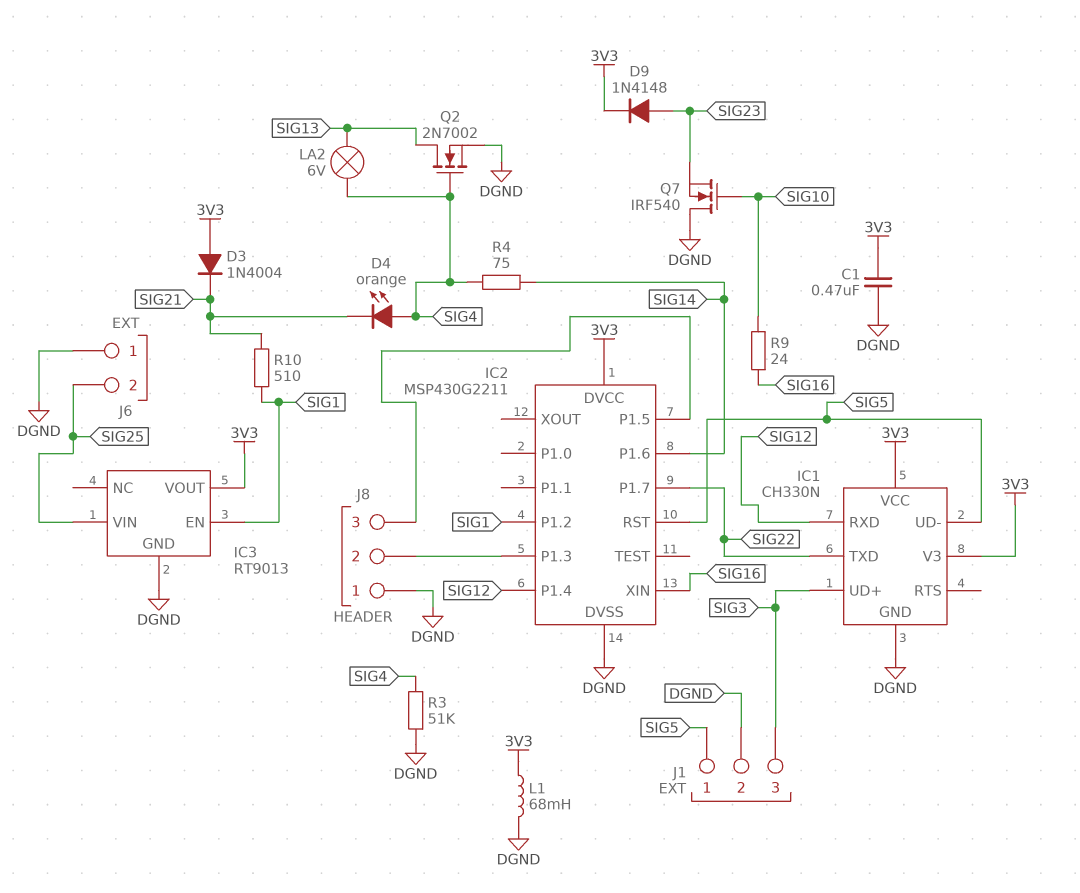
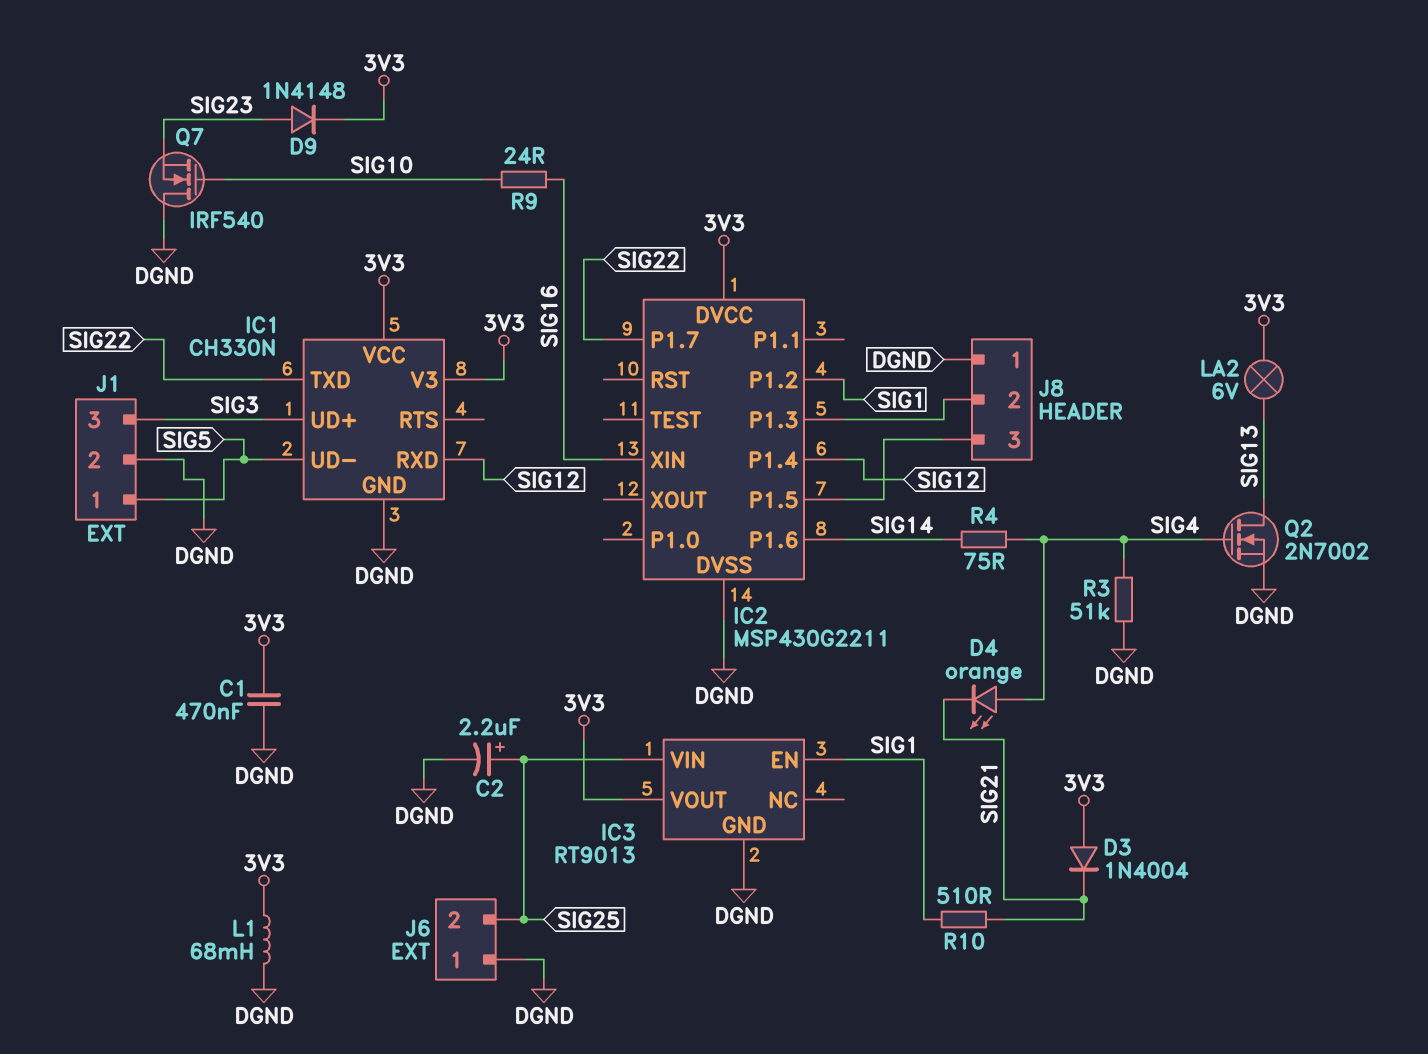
C2: none -> 2.2uF (plus SIG25, minus DGND)
IC2 pin RST: SIG5 -> none
LA2: lamp 6V (SIG4, SIG13) -> lamp 6V (3V3, SIG13)

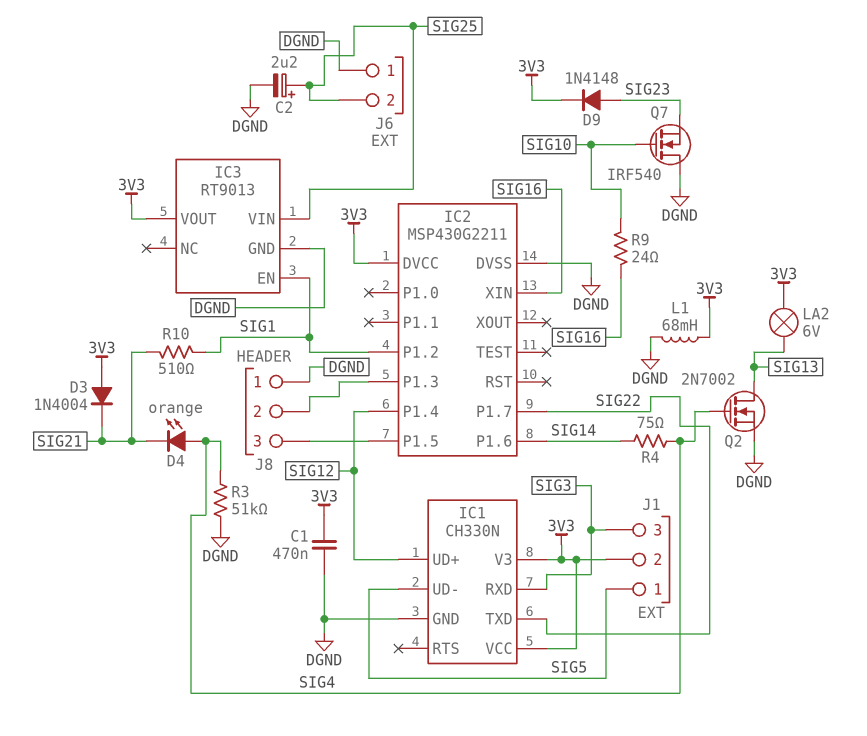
IC1 pin RXD: SIG12 -> SIG3
IC1 pin UD+: SIG3 -> SIG12
J1 pin 2: DGND -> 3V3

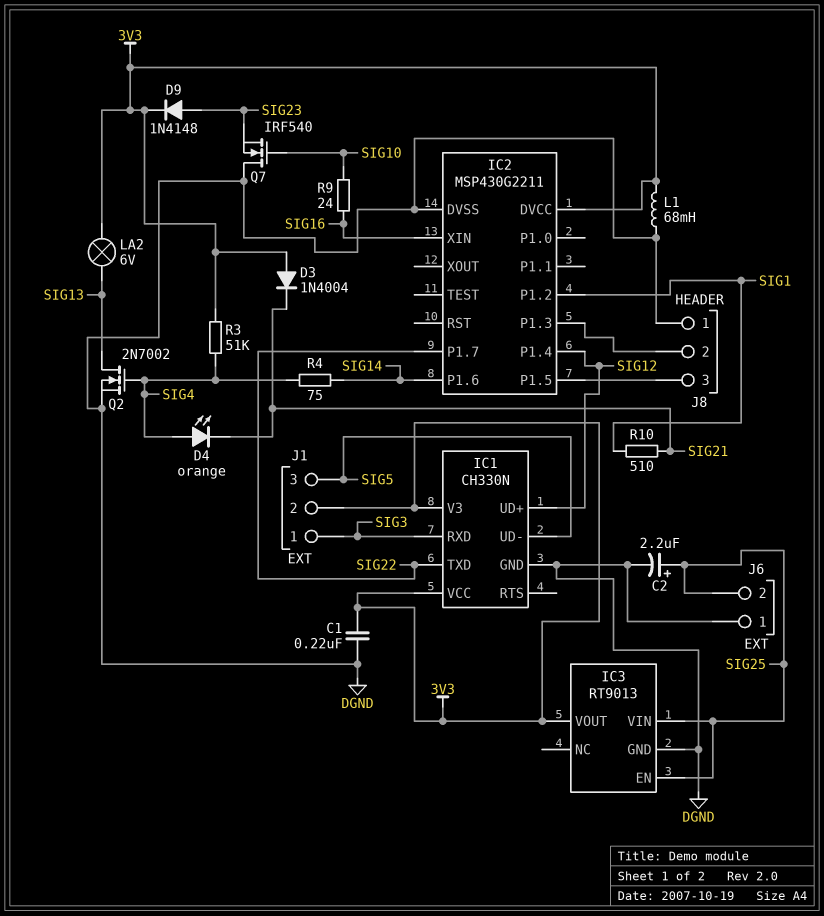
C1: 470nF (3V3, DGND) -> 220nF (3V3, DGND)
IC3 pin EN: SIG1 -> SIG25
J1 pin 1: SIG5 -> SIG3
J1 pin 3: SIG3 -> SIG5
R3: 51k (DGND, SIG4) -> 51k (3V3, SIG4)

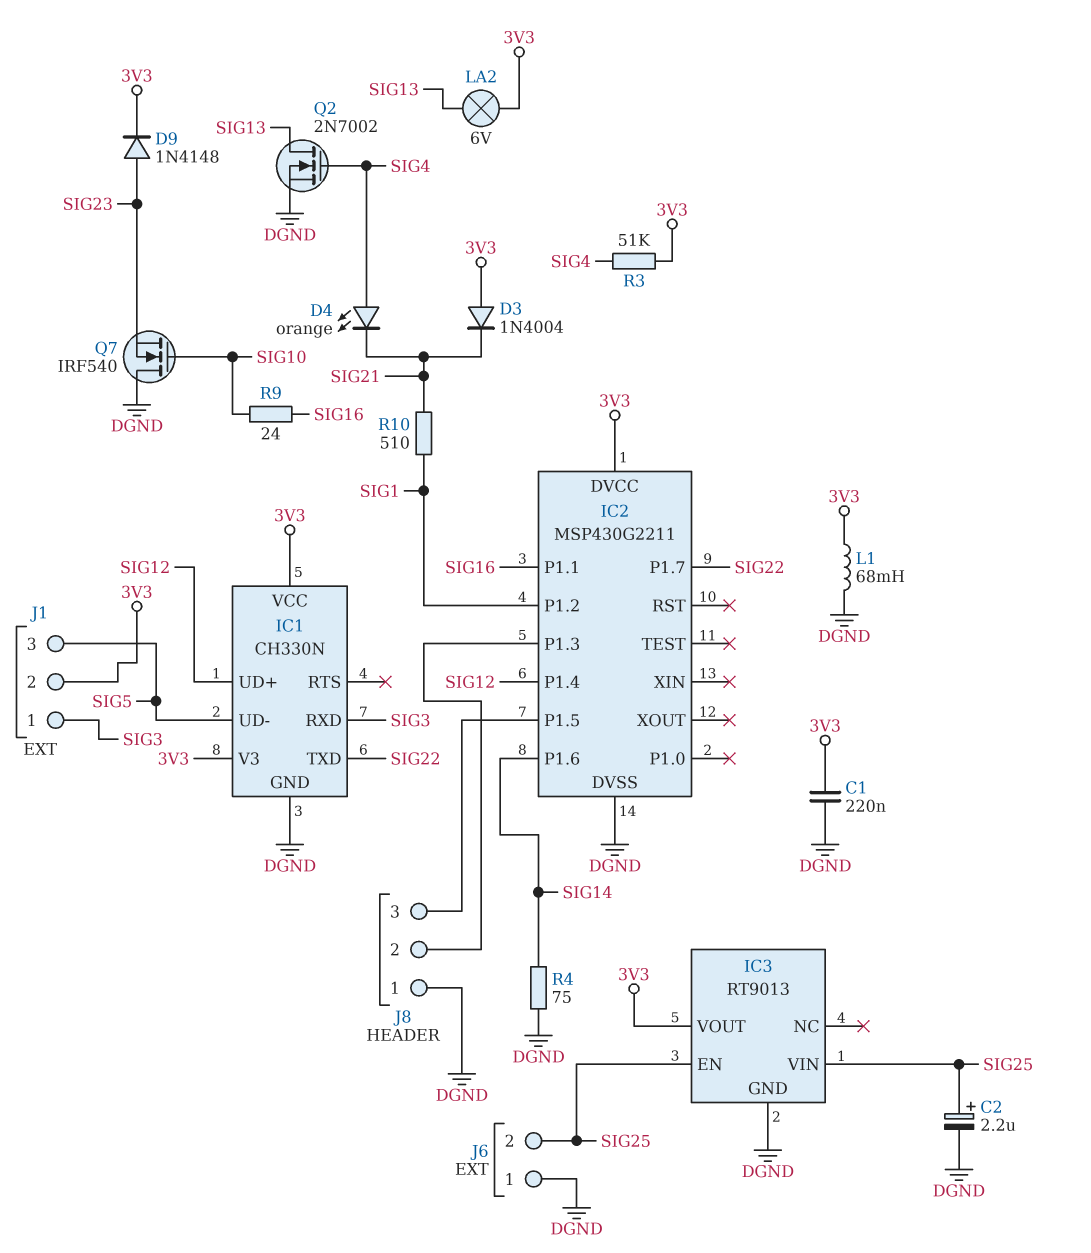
IC2 pin P1.1: none -> SIG16
IC2 pin XIN: SIG16 -> none
R4: 75 (SIG4, SIG14) -> 75 (DGND, SIG14)

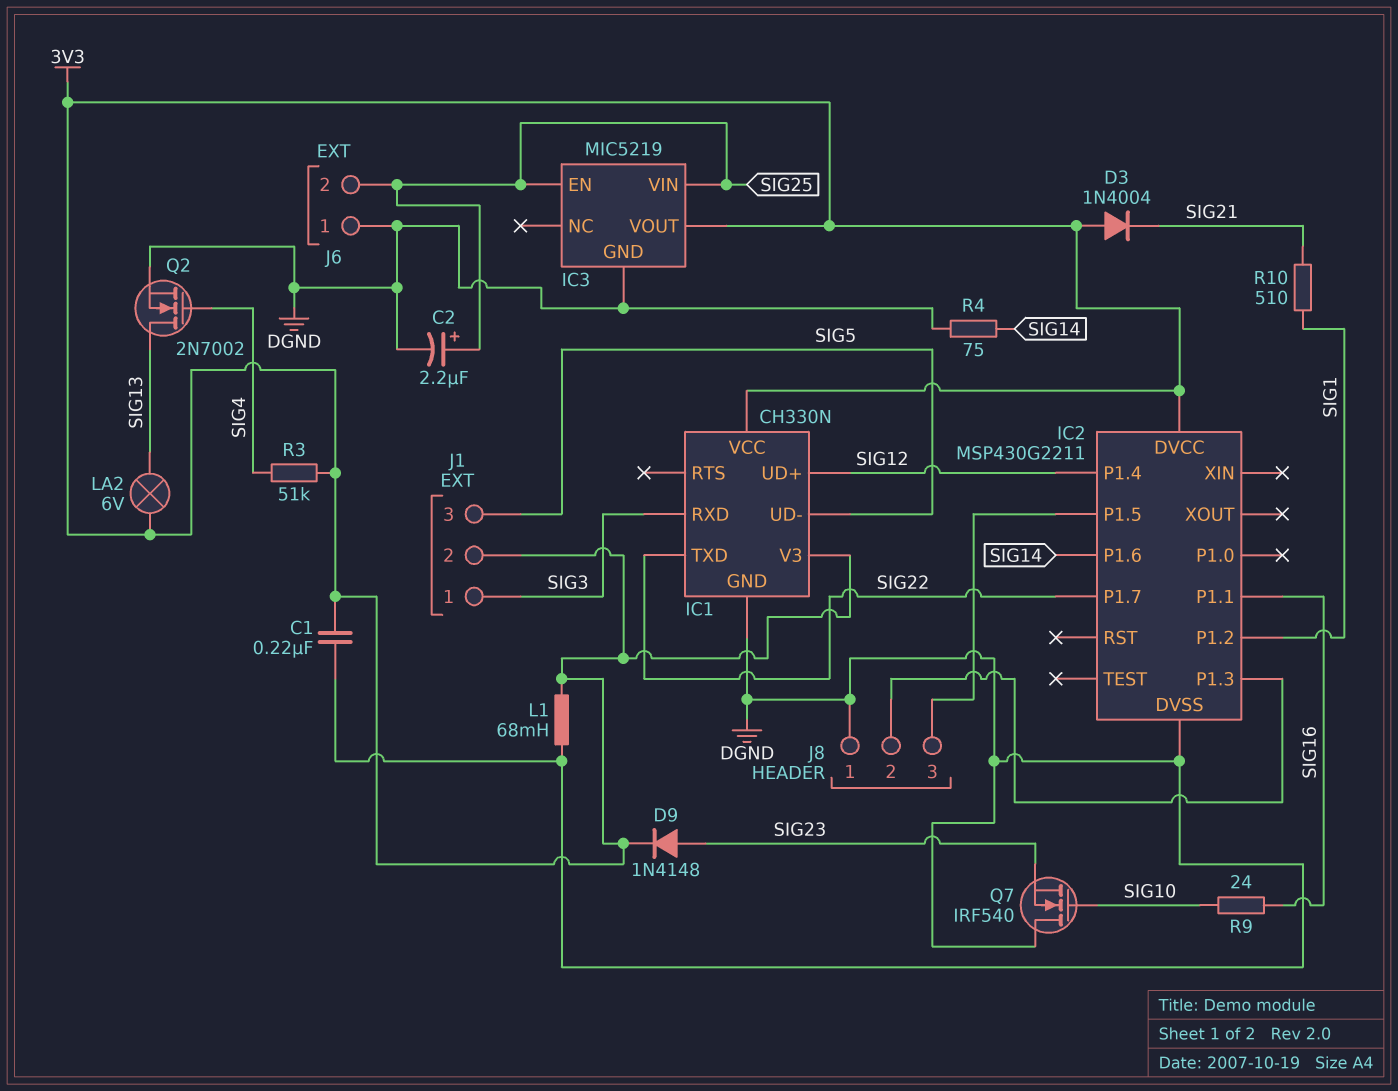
D4: LED orange (A SIG4, K SIG21) -> none
IC3: RT9013 -> MIC5219

